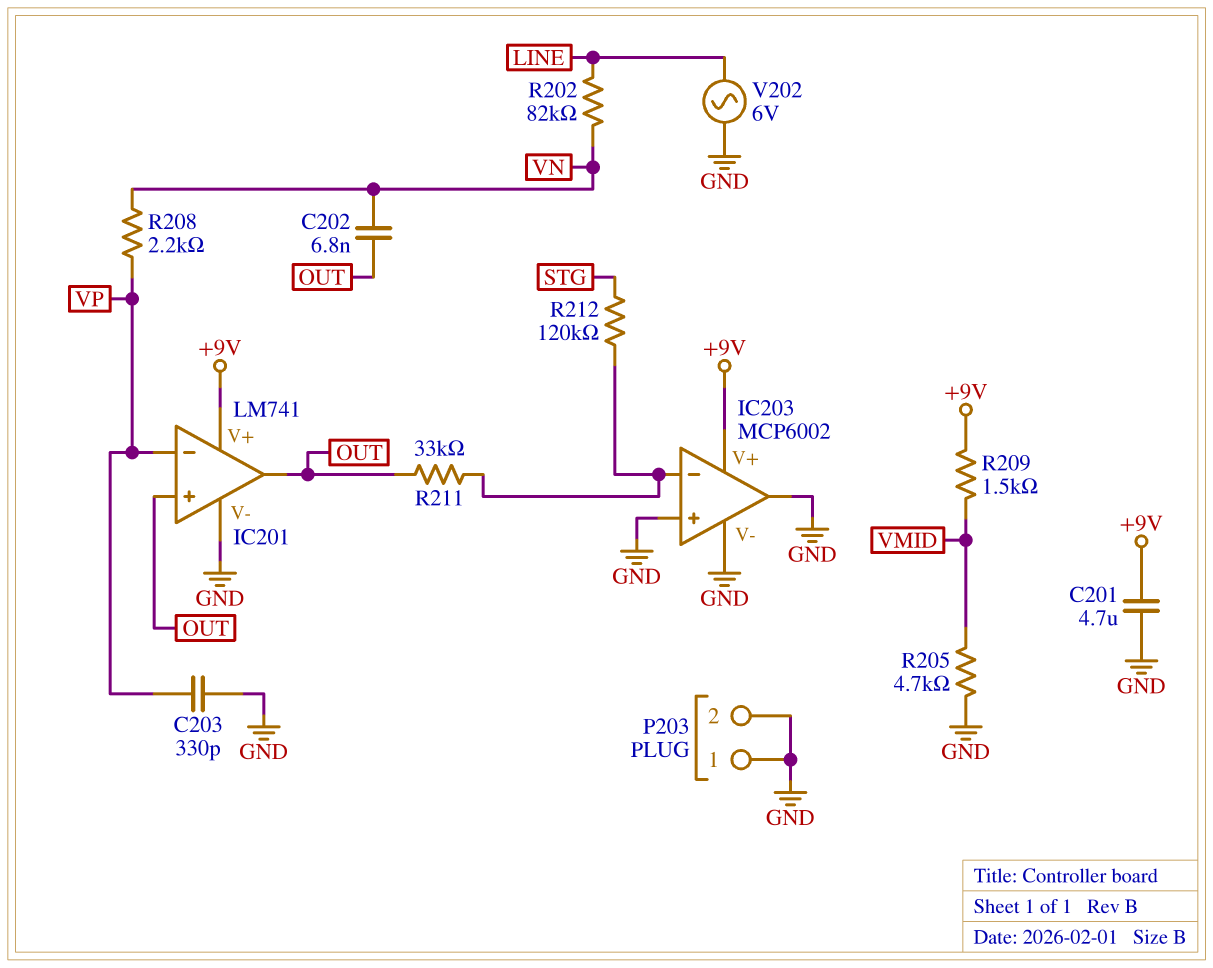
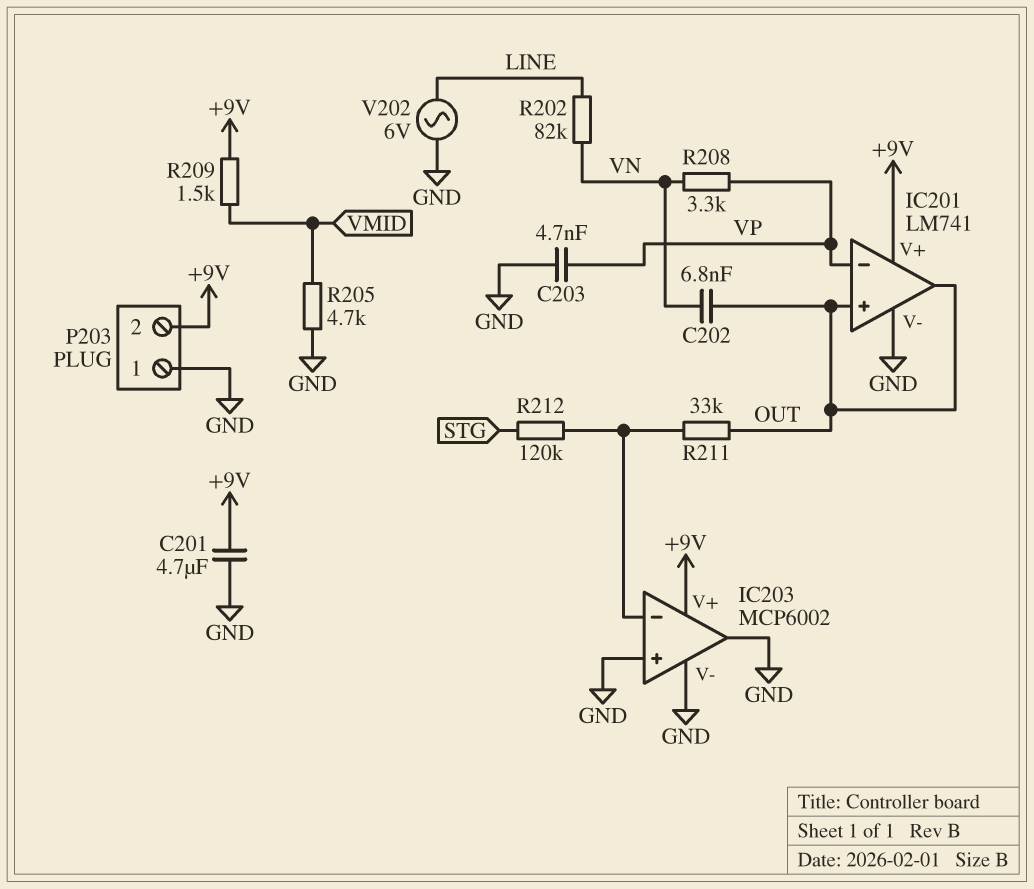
C203: 330pF (GND, VP) -> 4.7nF (GND, VP)
P203 pin 2: GND -> +9V
R208: 2.2k (VN, VP) -> 3.3k (VN, VP)

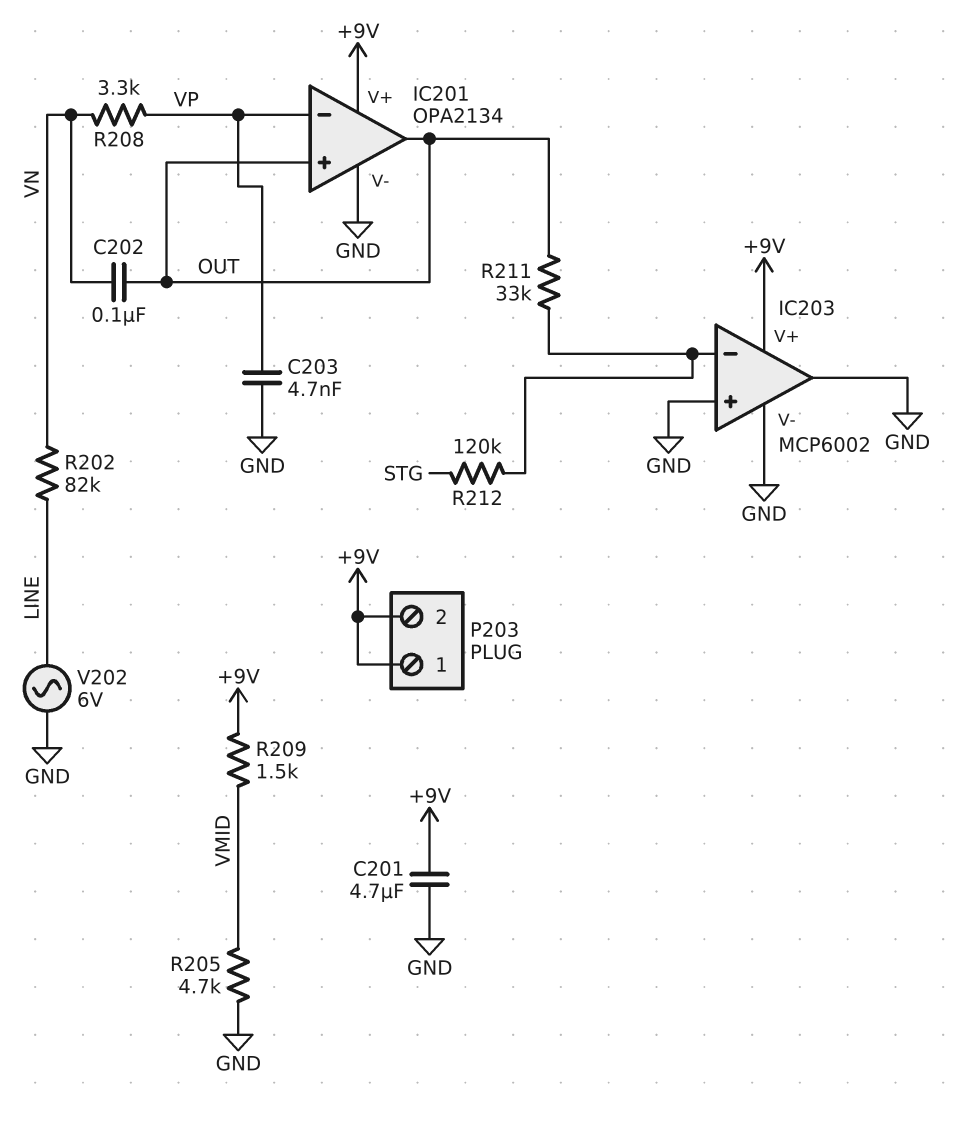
C202: 6.8nF (OUT, VN) -> 100nF (OUT, VN)
IC201: LM741 -> OPA2134
P203 pin 1: GND -> +9V

